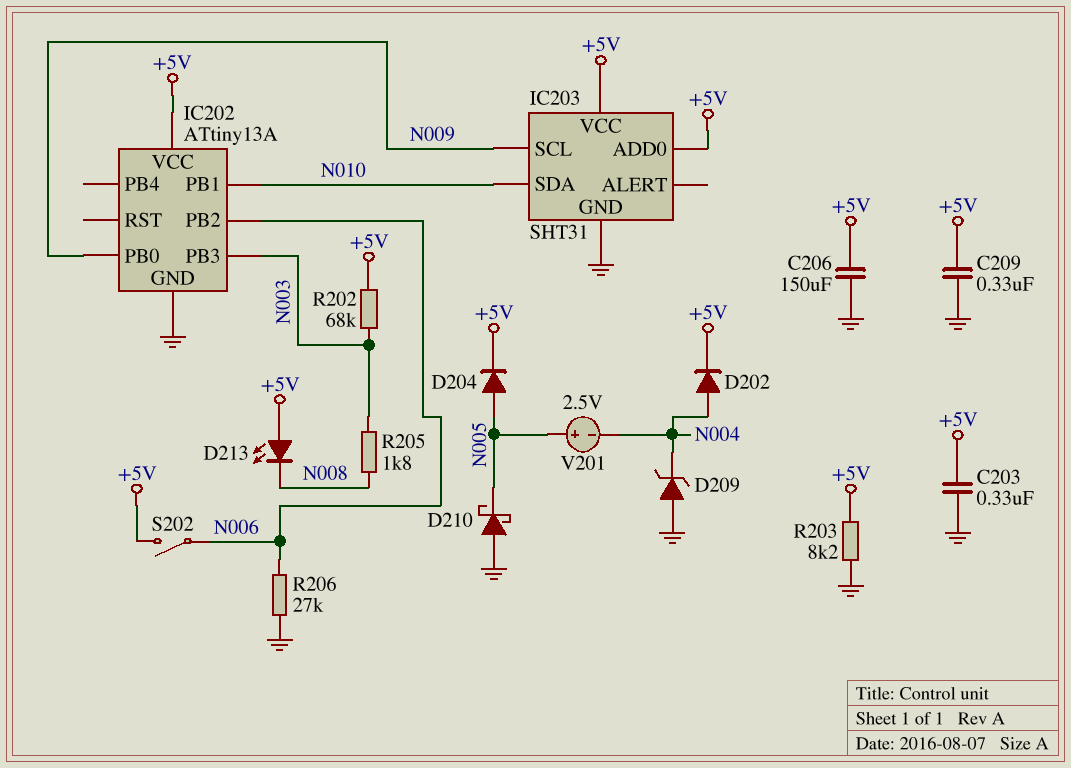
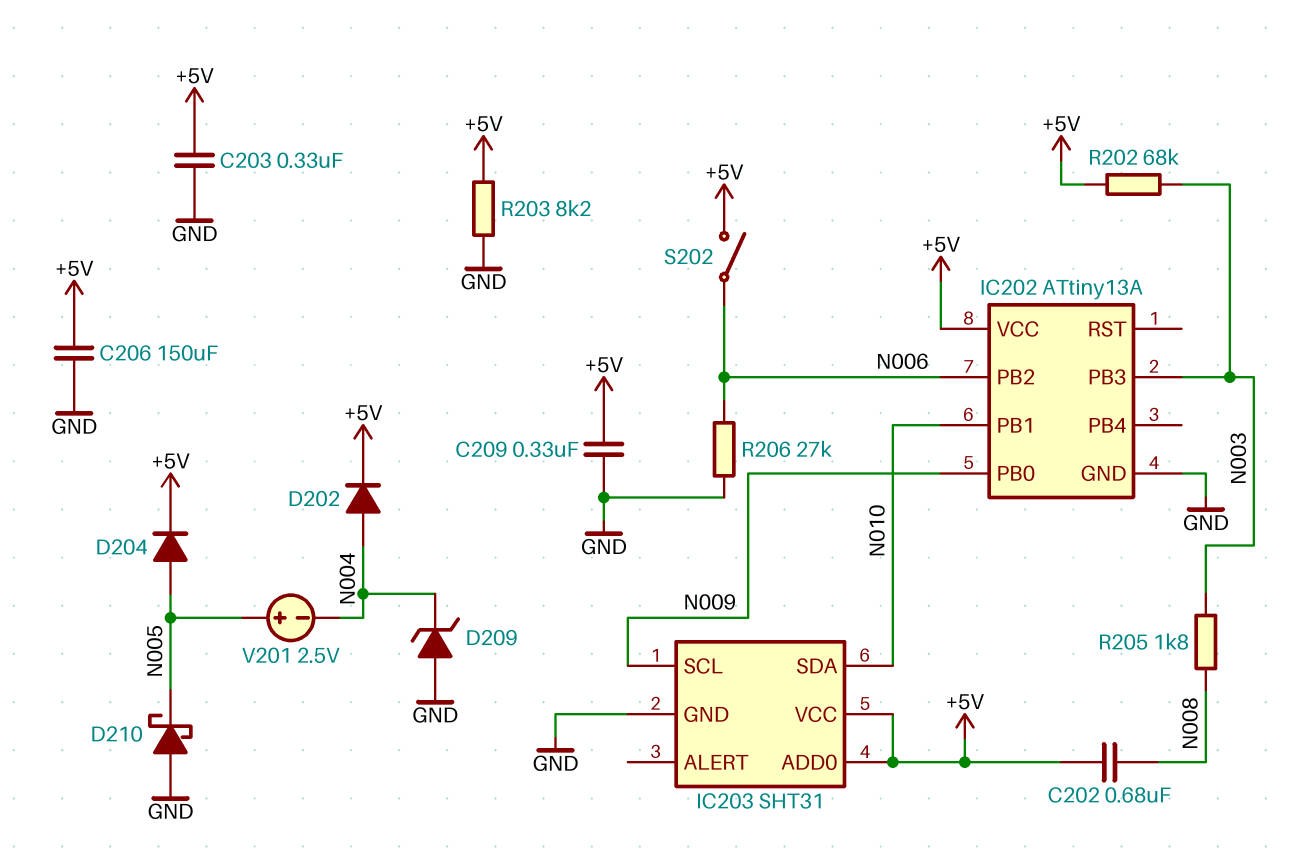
C202: none -> 680nF (+5V, N008)
D213: LED (A +5V, K N008) -> none

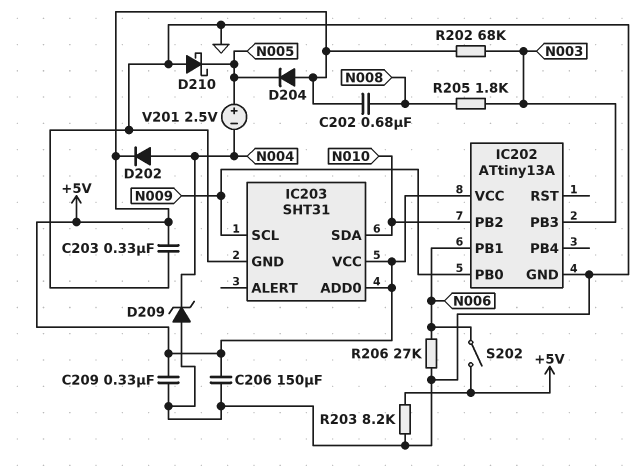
D204: diode (A N005, K +5V) -> diode (A +5V, K N005)
IC202 pin PB1: N010 -> N006
IC202 pin PB2: N006 -> N010

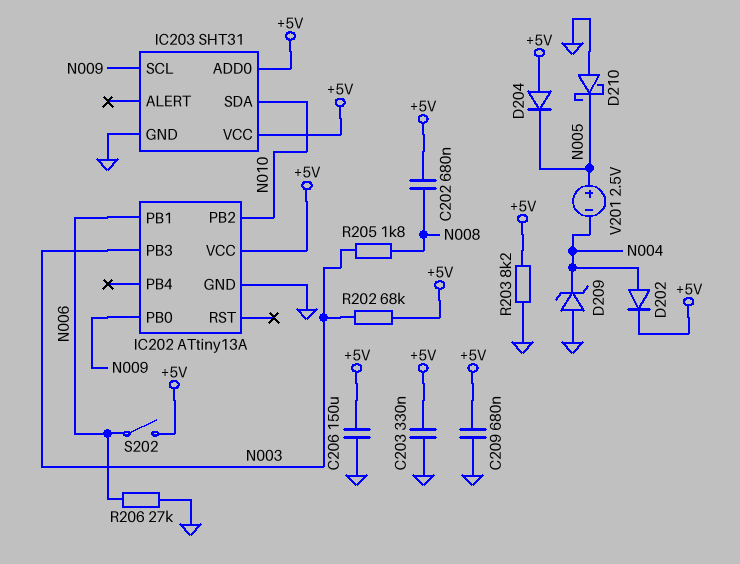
C209: 330nF (+5V, GND) -> 680nF (+5V, GND)

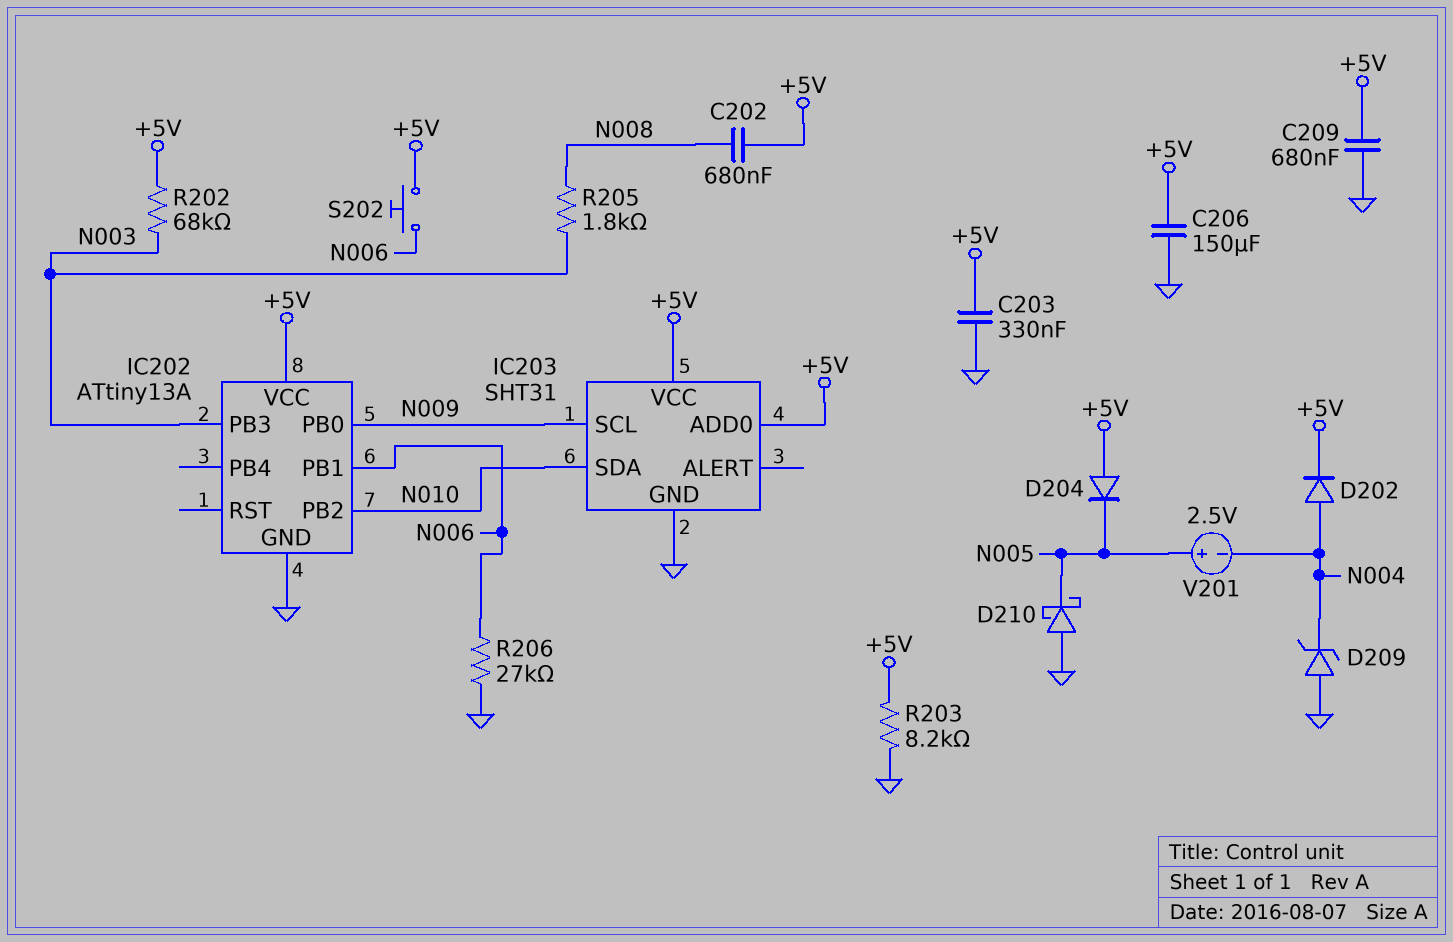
S202: switch (+5V, N006) -> button (+5V, N006)

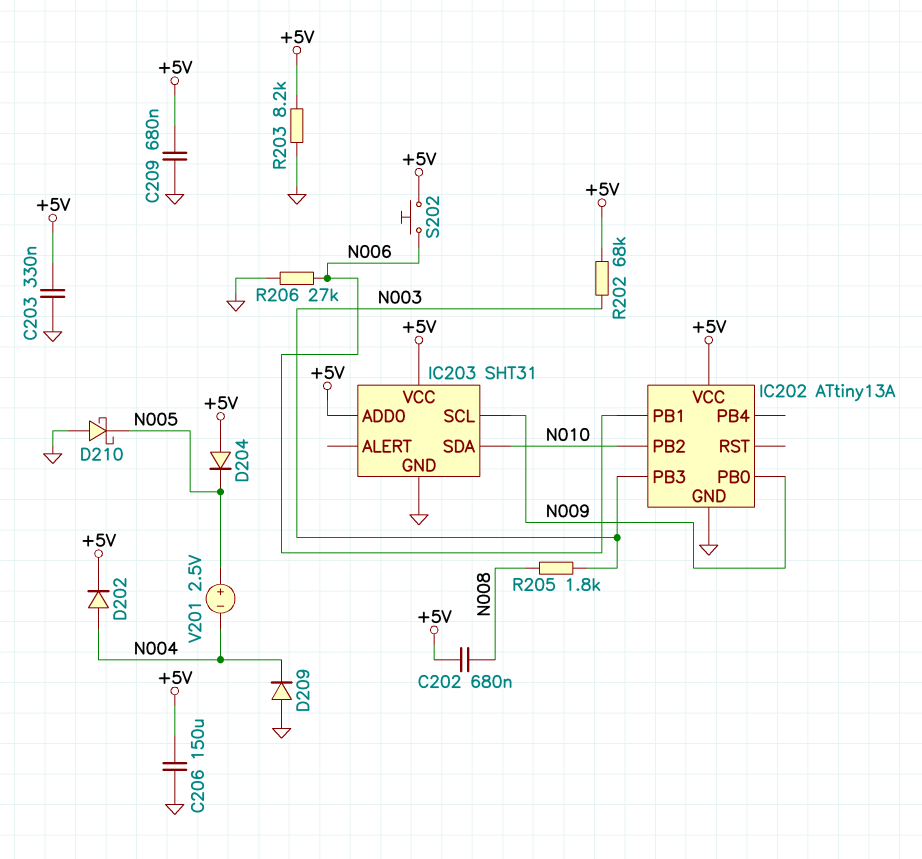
D209: zener (A GND, K N004) -> diode (A GND, K N004)

